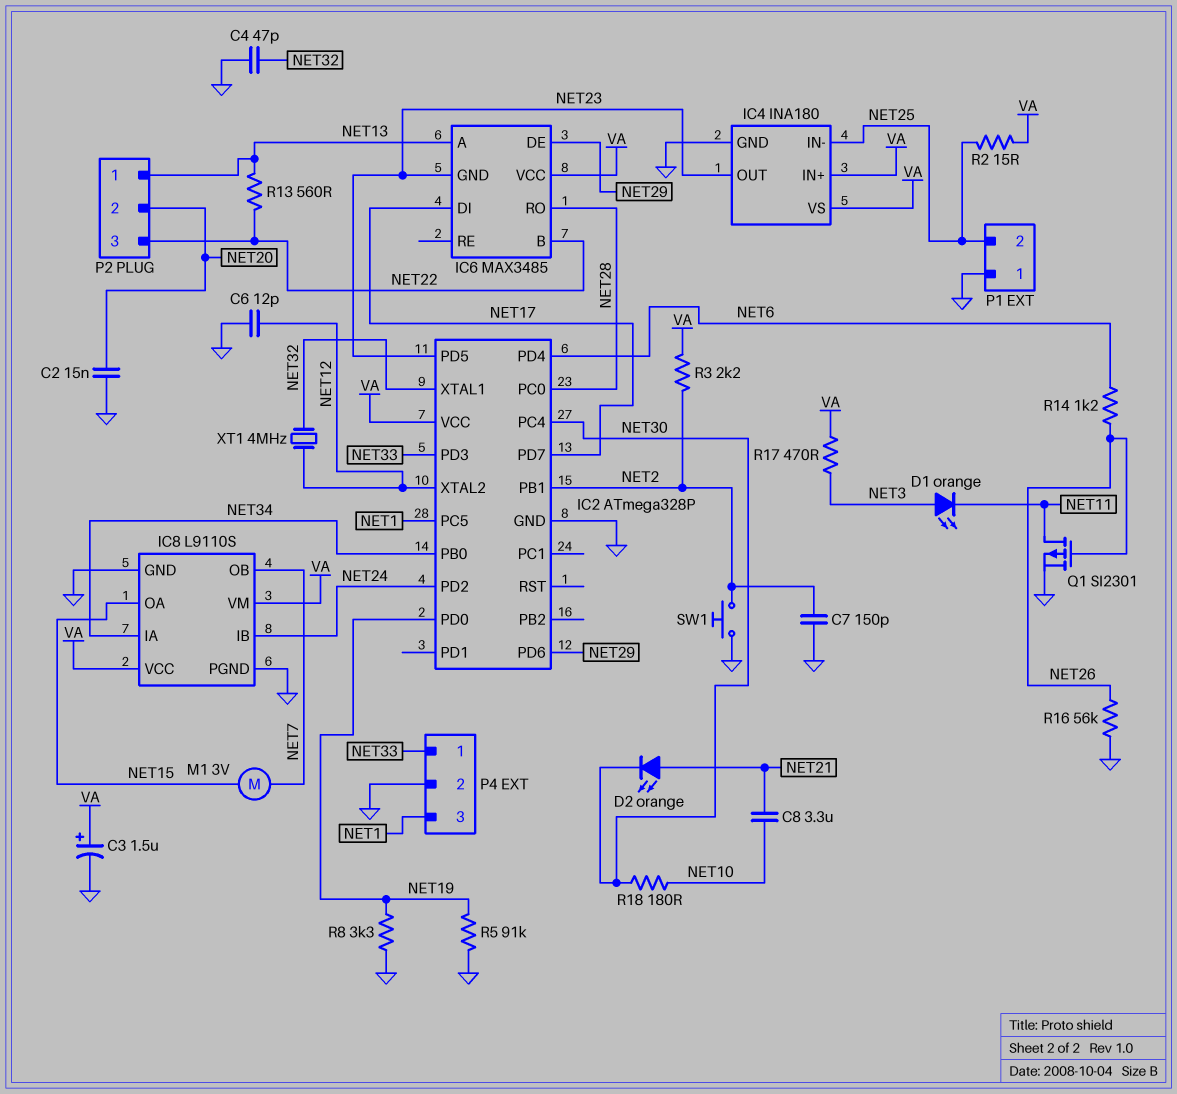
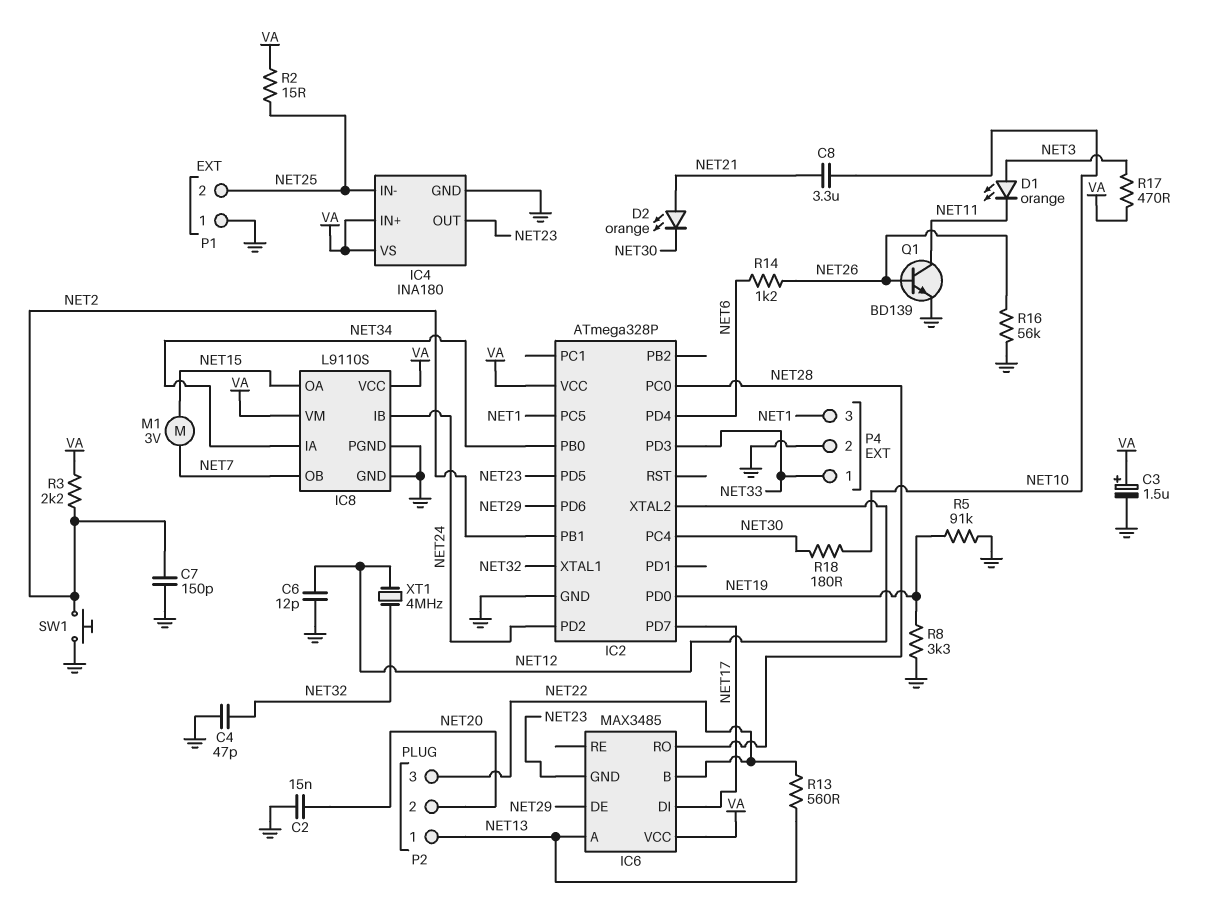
Q1: PMOS SI2301 (G NET26, D NET11, S GND) -> NPN BD139 (B NET26, C NET11, E GND)

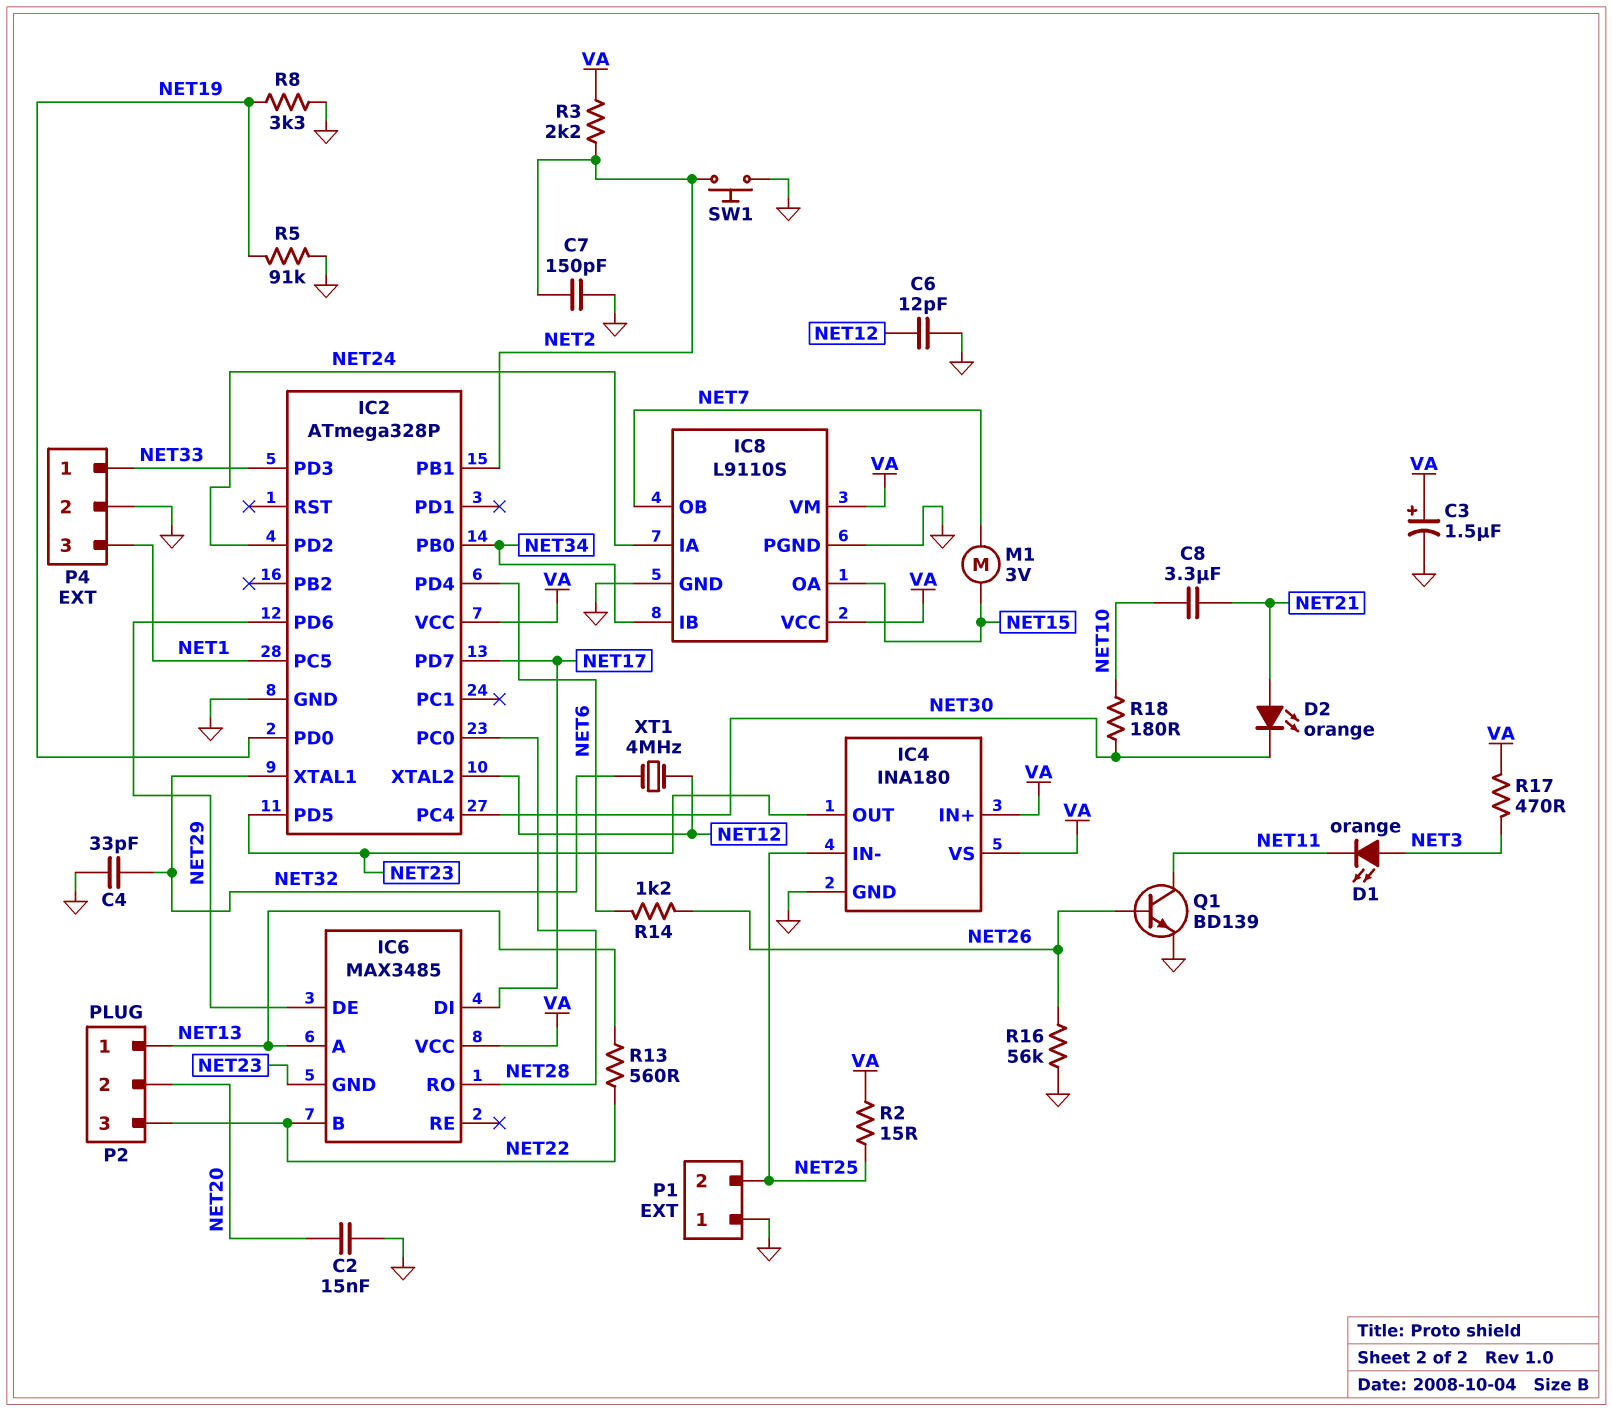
C4: 47pF (GND, NET32) -> 33pF (GND, NET32)
IC8 pin IA: NET34 -> NET24
IC8 pin IB: NET24 -> NET34

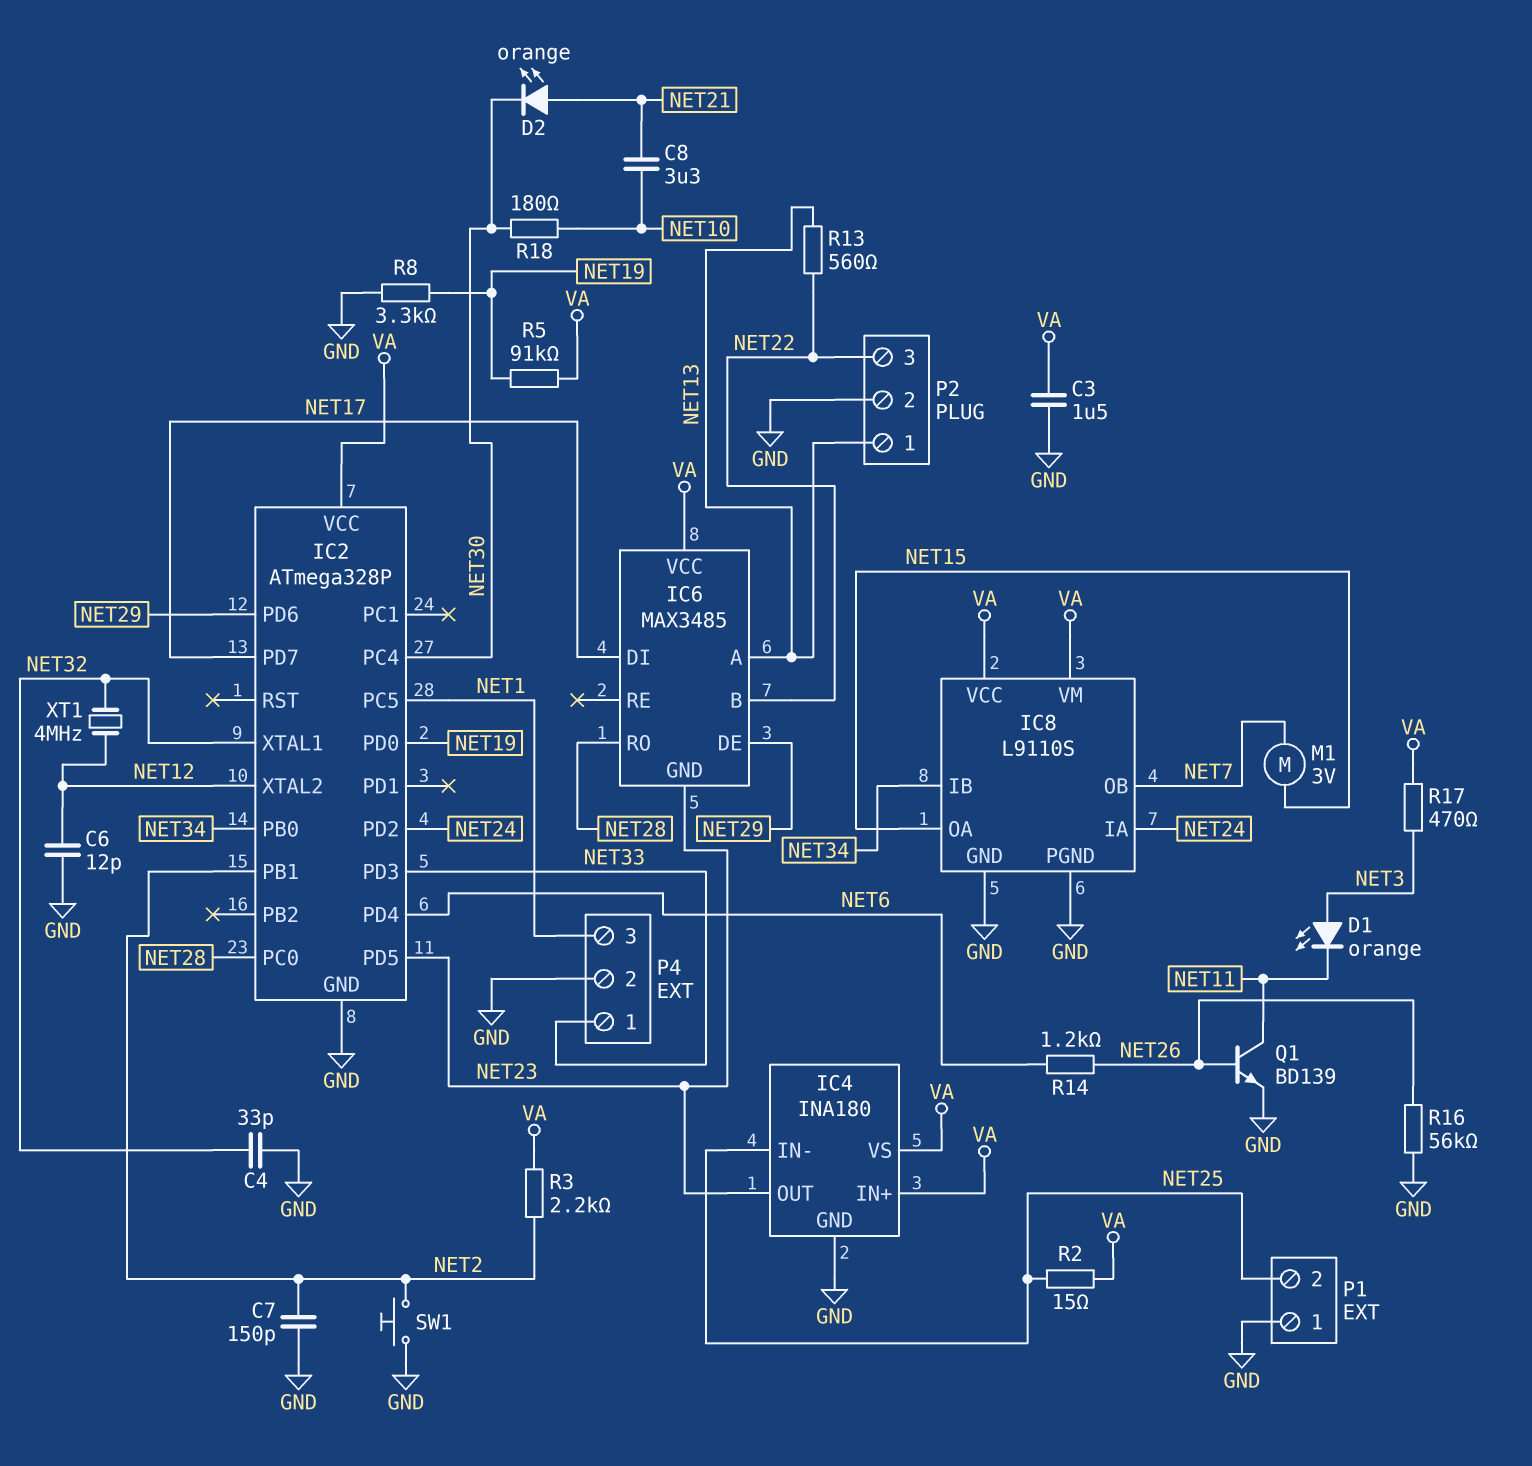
C2: 15nF (GND, NET20) -> none
C3: 1.5uF (plus VA, minus GND) -> 1.5uF (GND, VA)
P2 pin 2: NET20 -> GND
R5: 91k (GND, NET19) -> 91k (NET19, VA)

